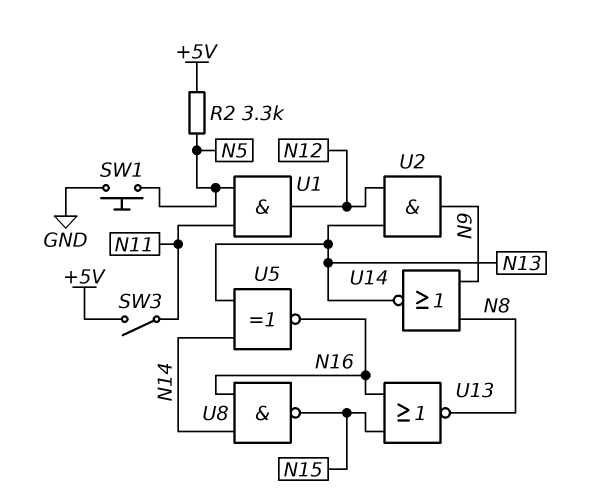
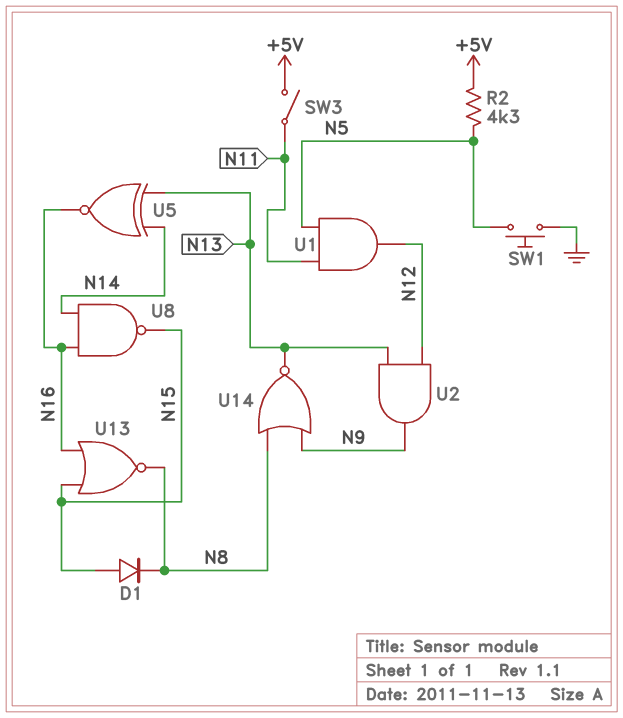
D1: none -> diode (A N15, K N8)
R2: 3.3k (+5V, N5) -> 4.3k (+5V, N5)

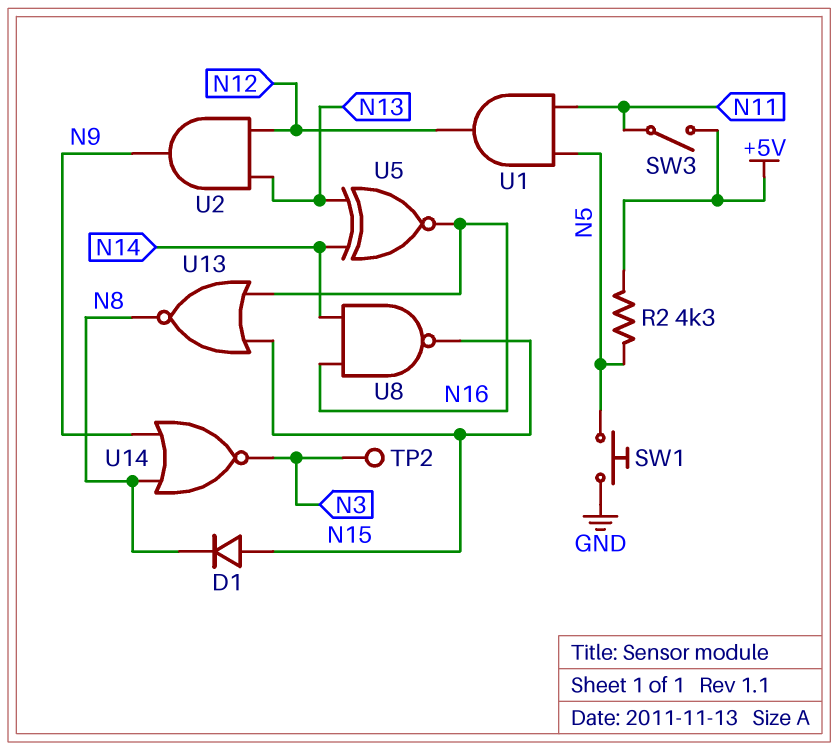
TP2: none -> test point (N3)
U14: NOR (in N8, in N9, out N13) -> NOR (in N8, in N9, out N3)

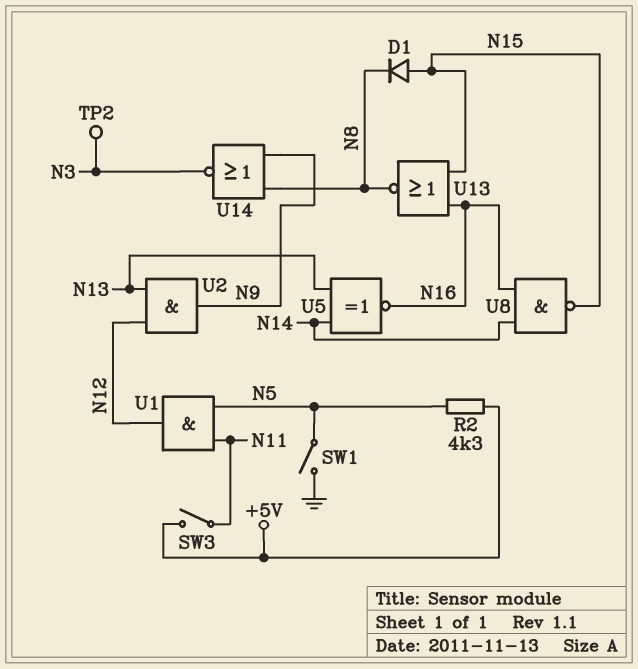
SW1: button (GND, N5) -> switch (GND, N5)

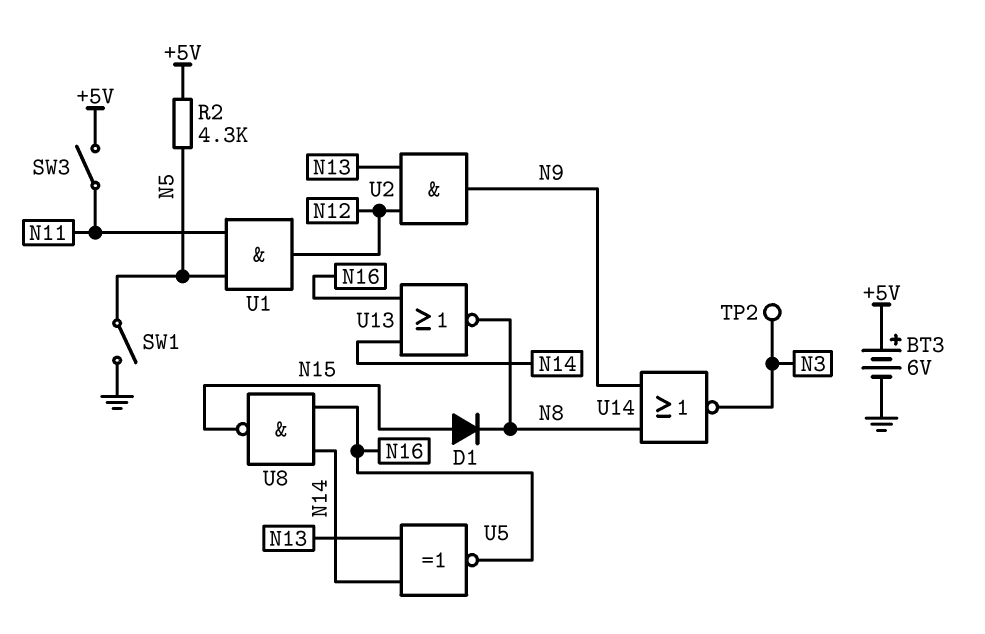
BT3: none -> 6V (plus +5V, minus GND)
U13: NOR (in N15, in N16, out N8) -> NOR (in N14, in N16, out N8)

